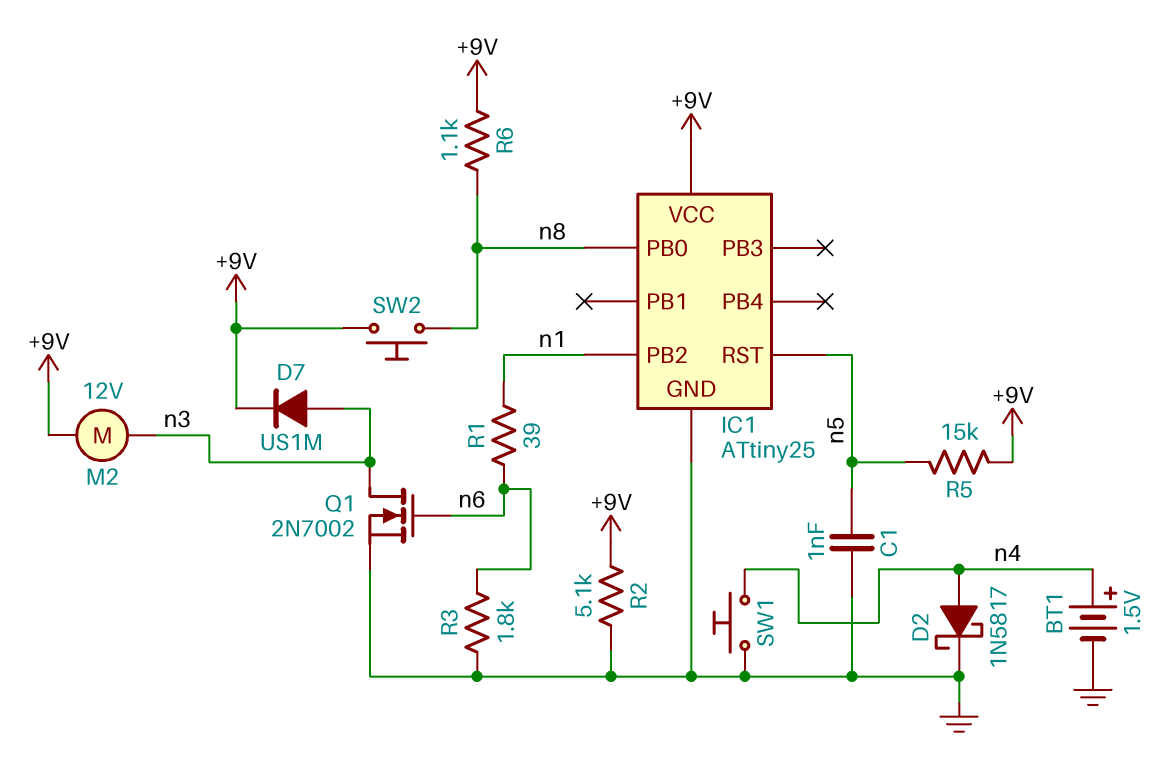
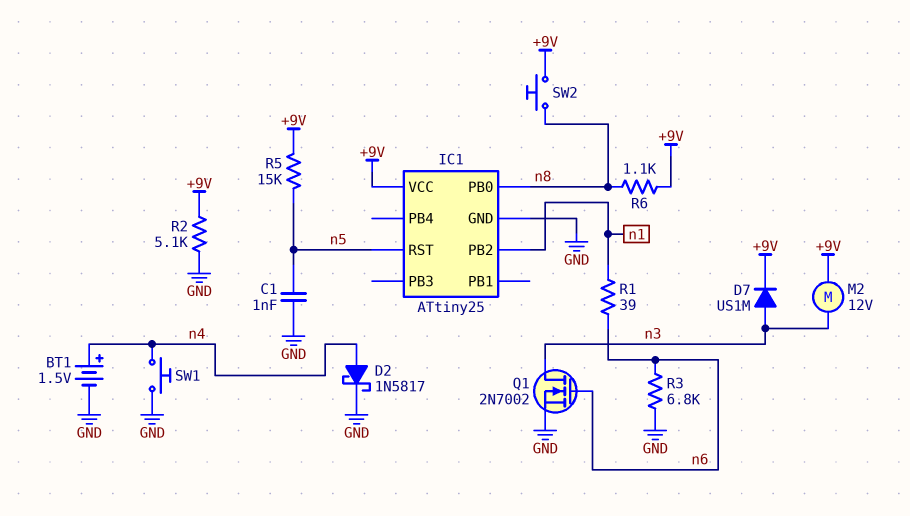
R3: 1.8k (GND, n6) -> 6.8k (GND, n6)

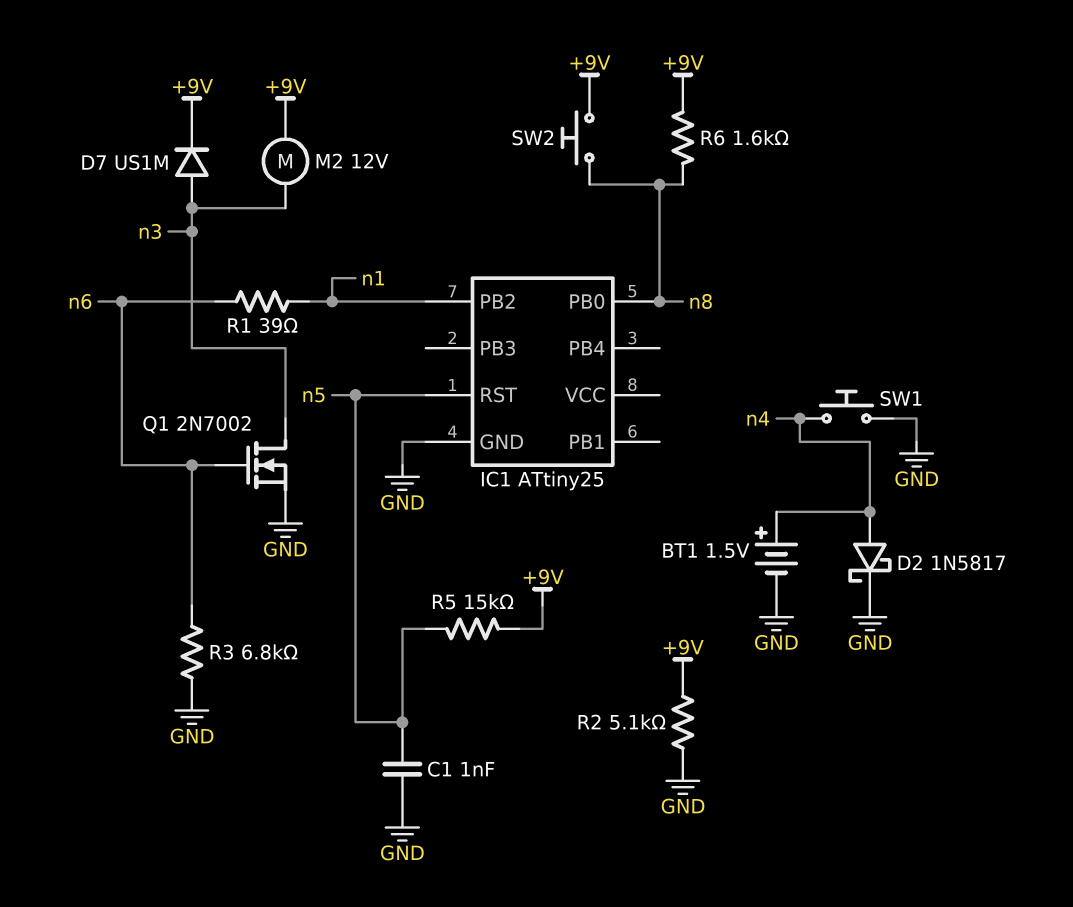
IC1 pin VCC: +9V -> none
R6: 1.1k (+9V, n8) -> 1.6k (+9V, n8)

